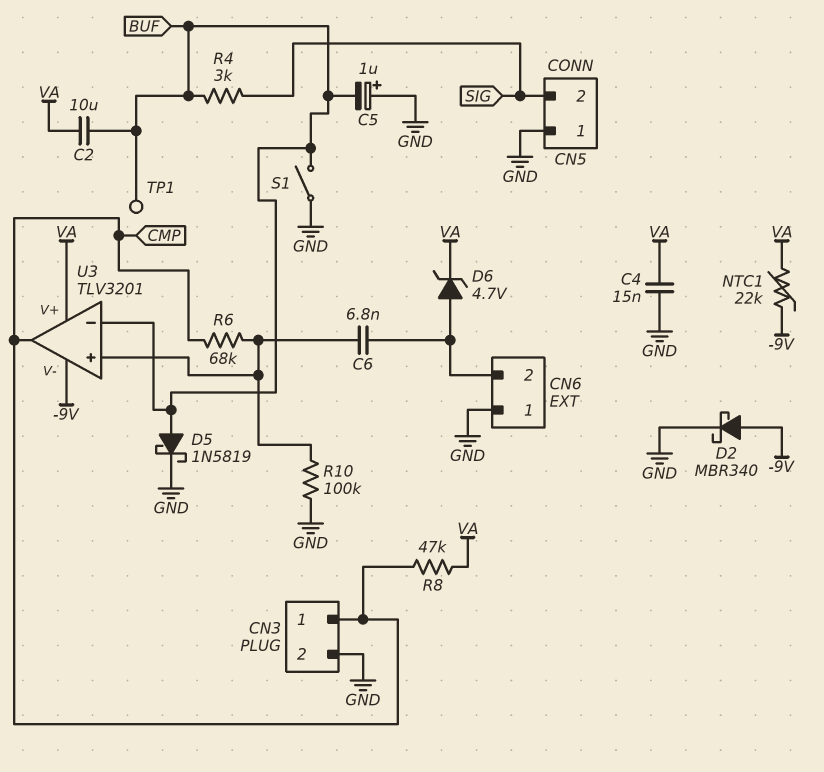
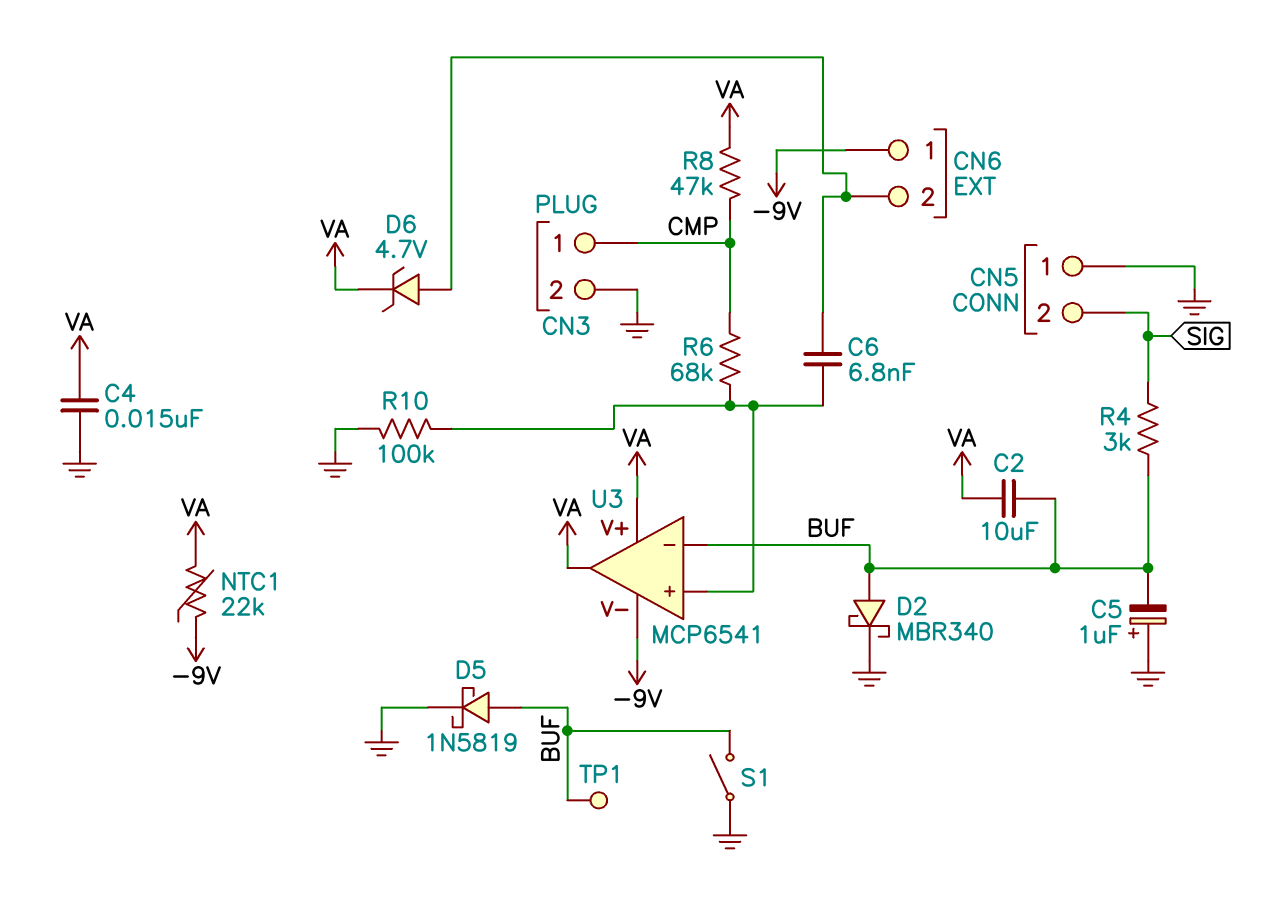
CN6 pin 1: GND -> -9V
D2: schottky MBR340 (A -9V, K GND) -> schottky MBR340 (A BUF, K GND)
U3: TLV3201 -> MCP6541
U3 pin out: CMP -> VA

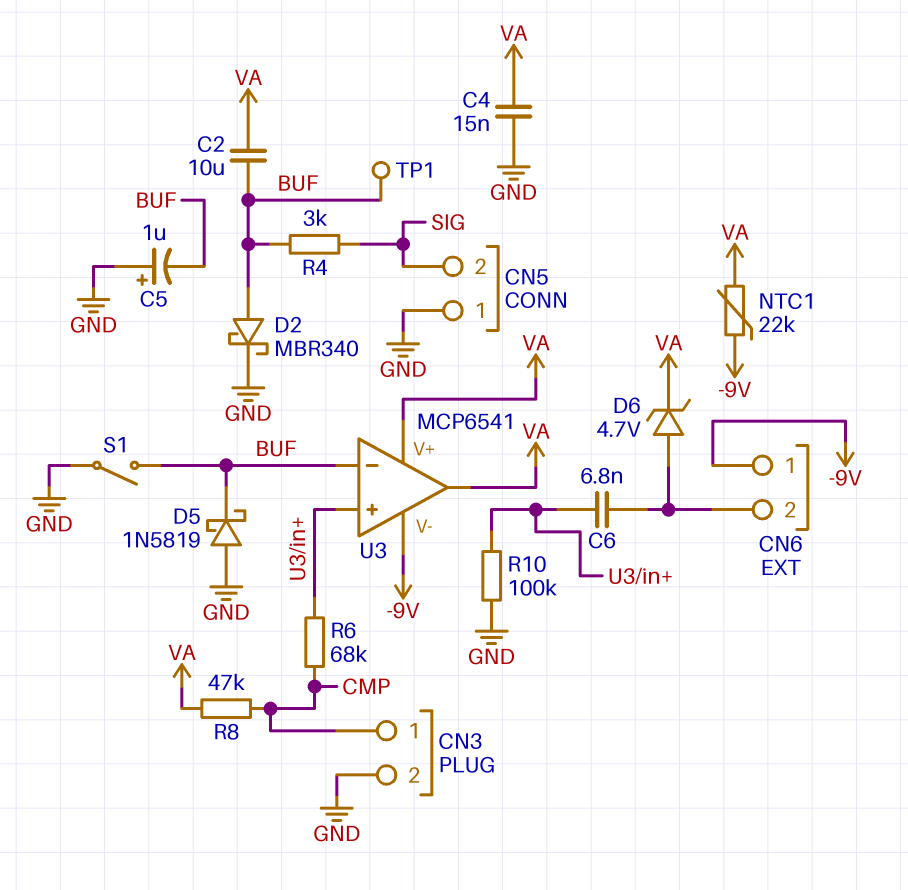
D5: schottky 1N5819 (A BUF, K GND) -> schottky 1N5819 (A GND, K BUF)

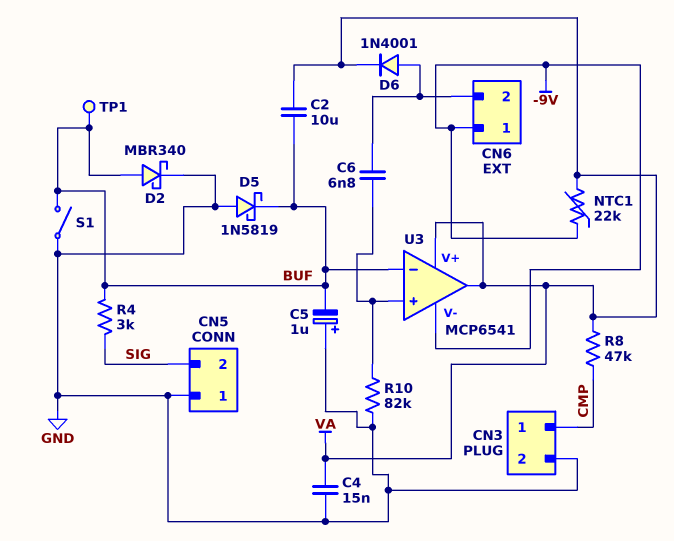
D6: zener 4.7V (A CN6/2, K VA) -> diode 1N4001 (A CN6/2, K VA)
R6: 68k (CMP, U3/in+) -> none
R10: 100k (GND, U3/in+) -> 82k (GND, U3/in+)

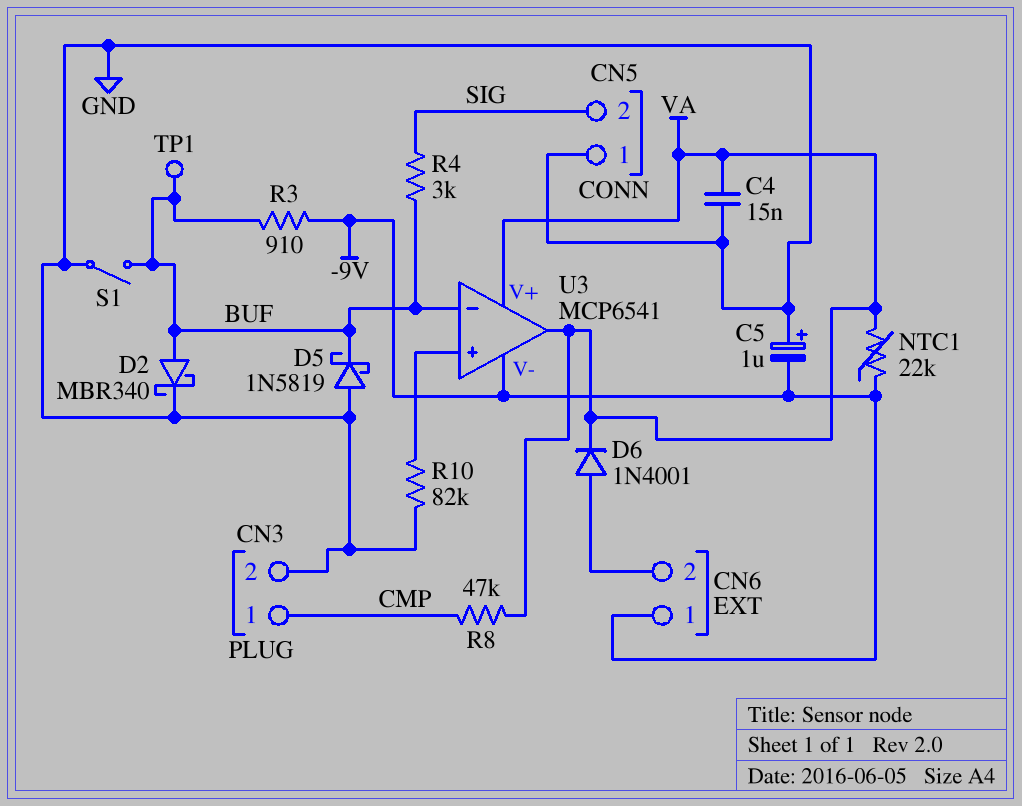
C2: 10uF (BUF, VA) -> none
C5: 1uF (plus GND, minus BUF) -> 1uF (plus GND, minus -9V)
C6: 6.8nF (CN6/2, U3/in+) -> none
R3: none -> 910 (-9V, BUF)

